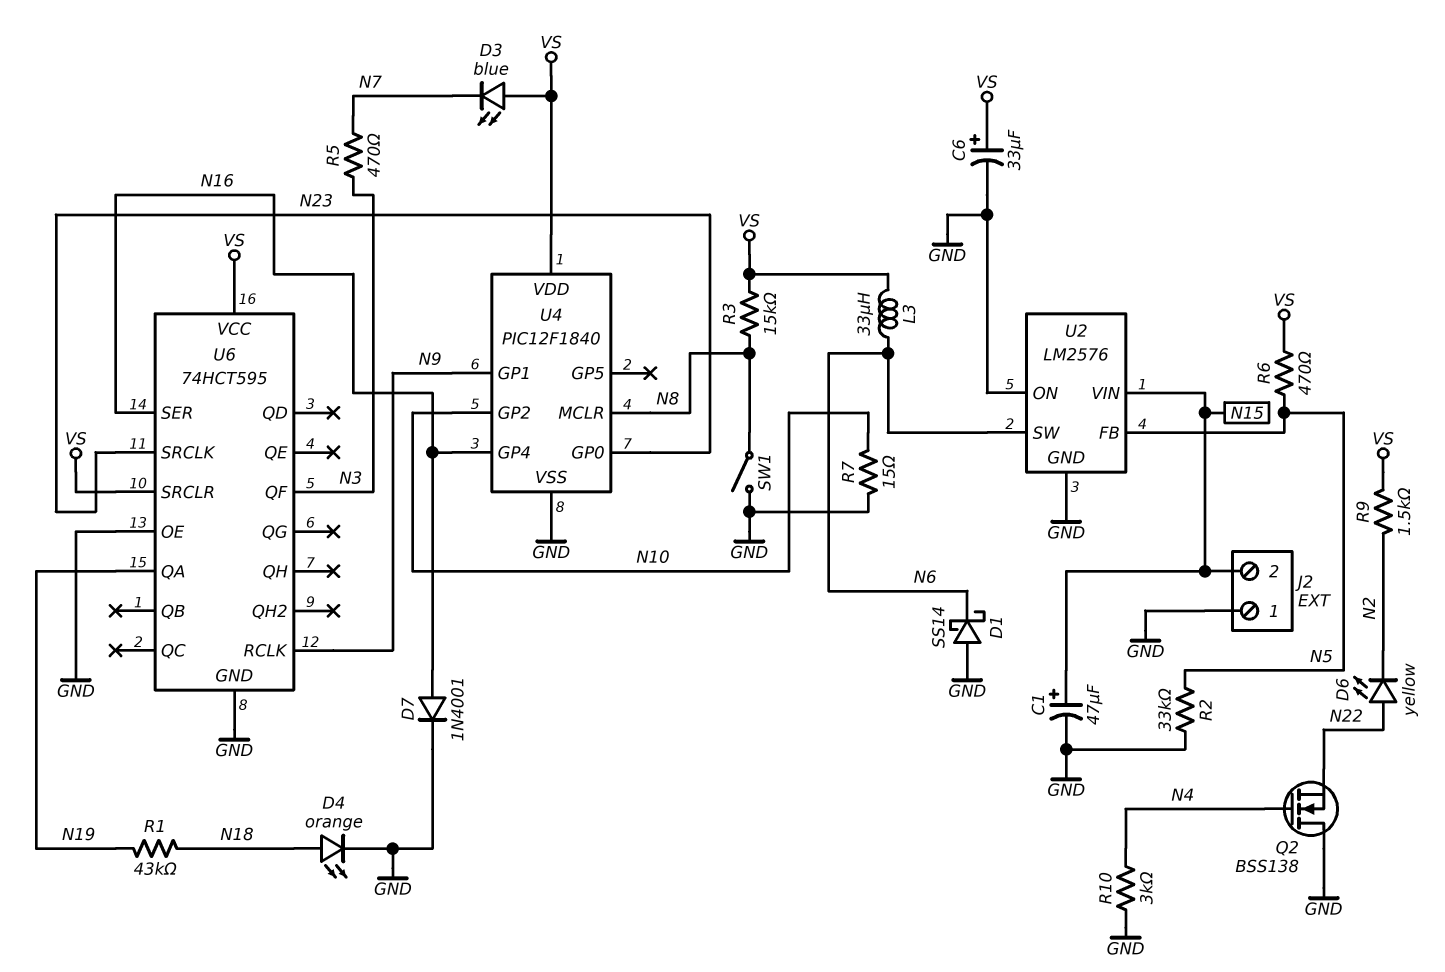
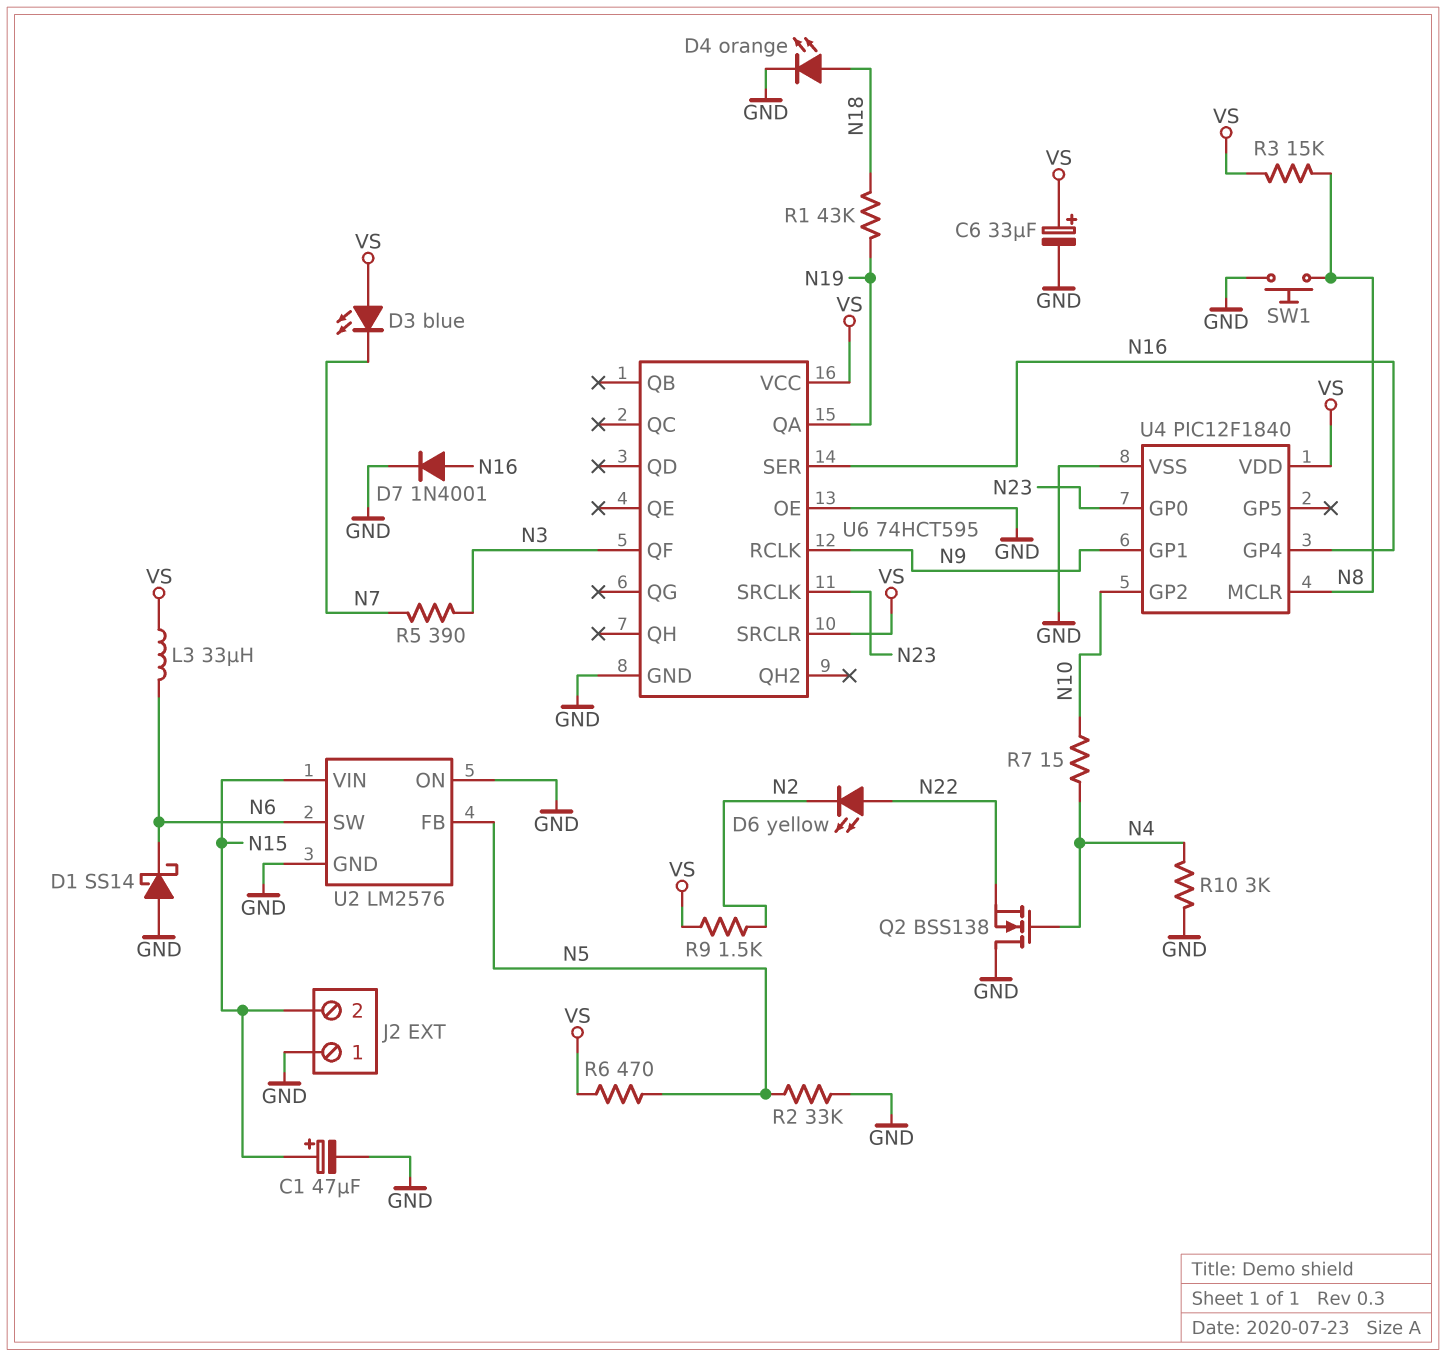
R5: 470 (N3, N7) -> 390 (N3, N7)
R7: 15 (GND, N10) -> 15 (N4, N10)
SW1: switch (GND, N8) -> button (GND, N8)

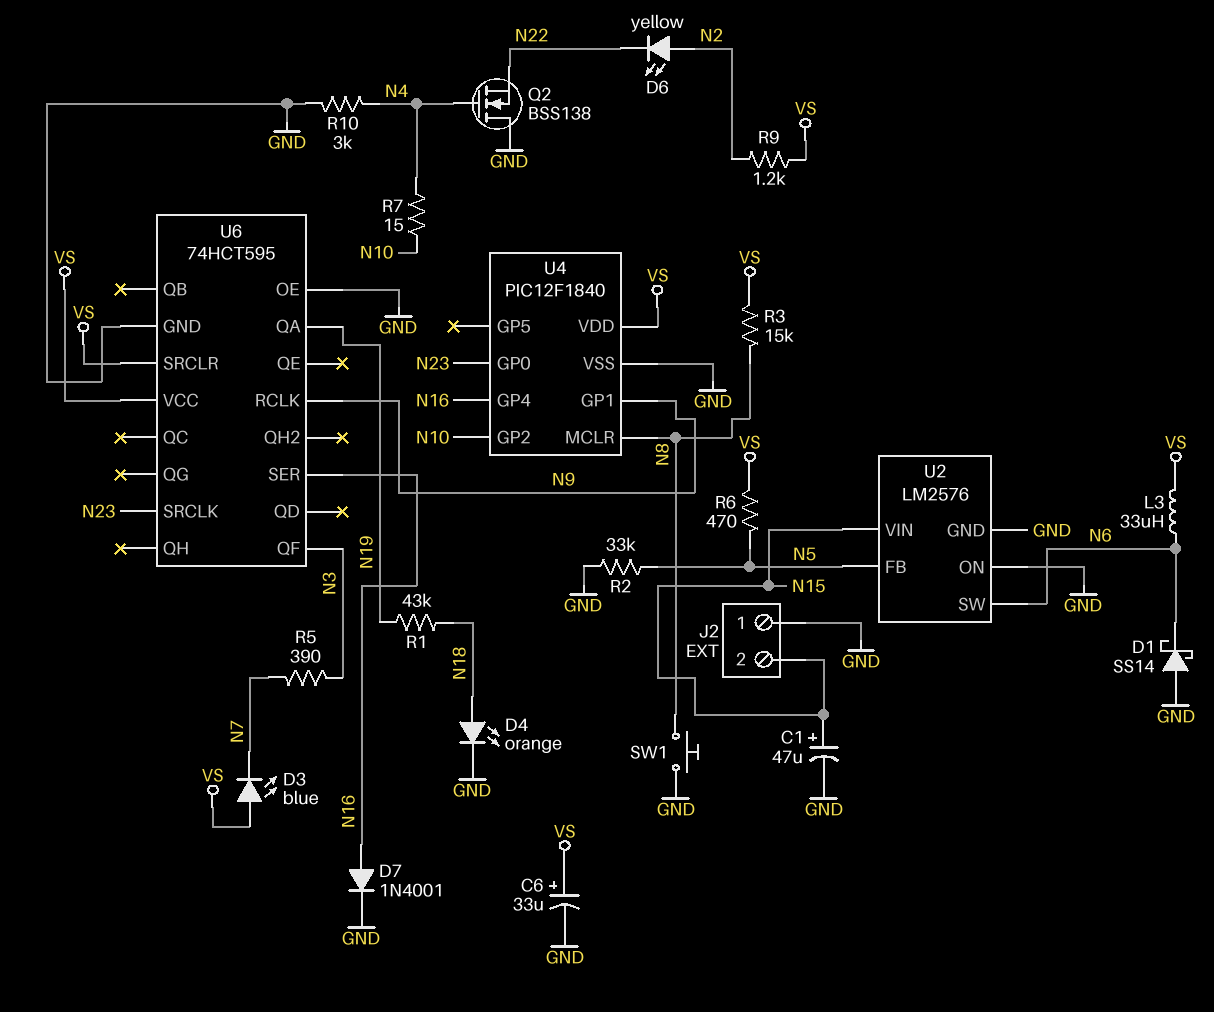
D6: LED yellow (A N22, K N2) -> LED yellow (A N2, K N22)
R9: 1.5k (N2, VS) -> 1.2k (N2, VS)

